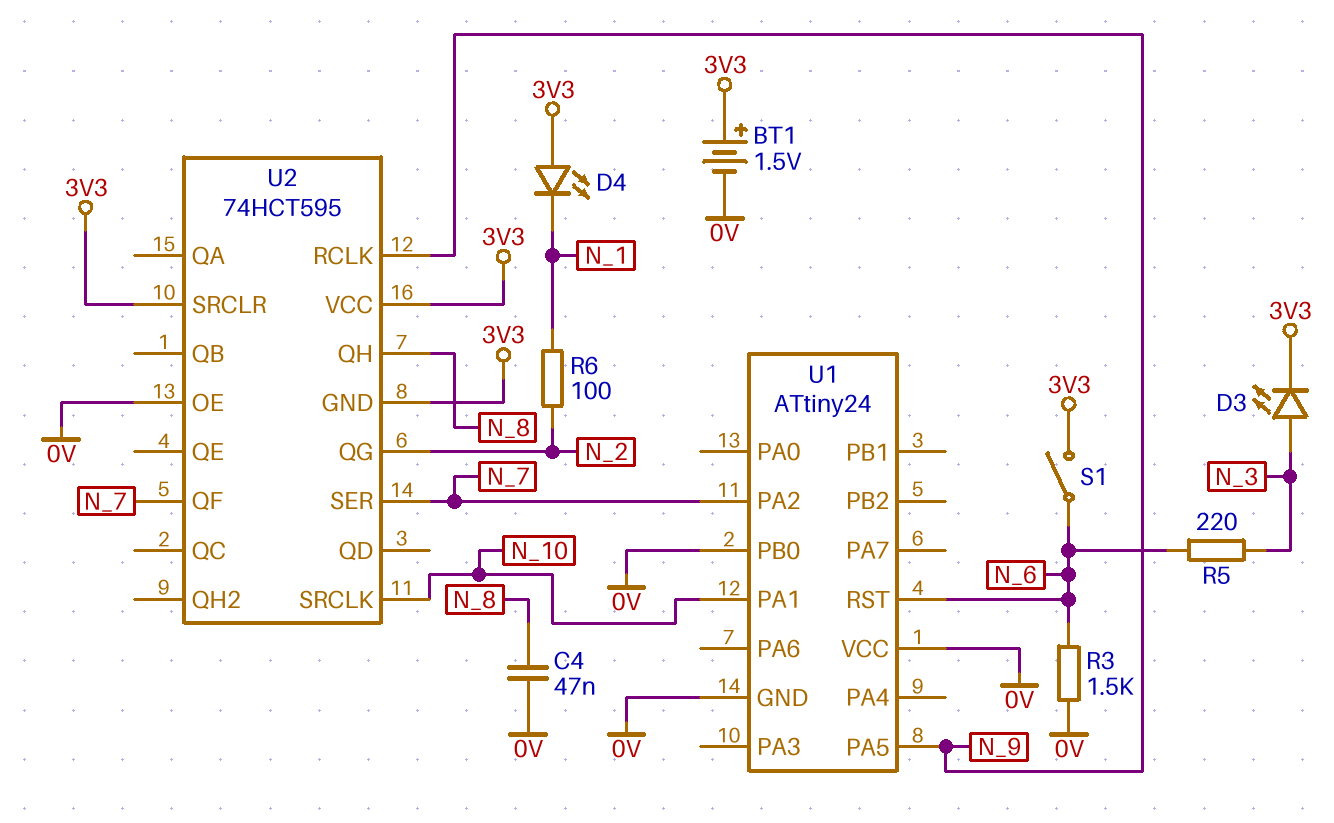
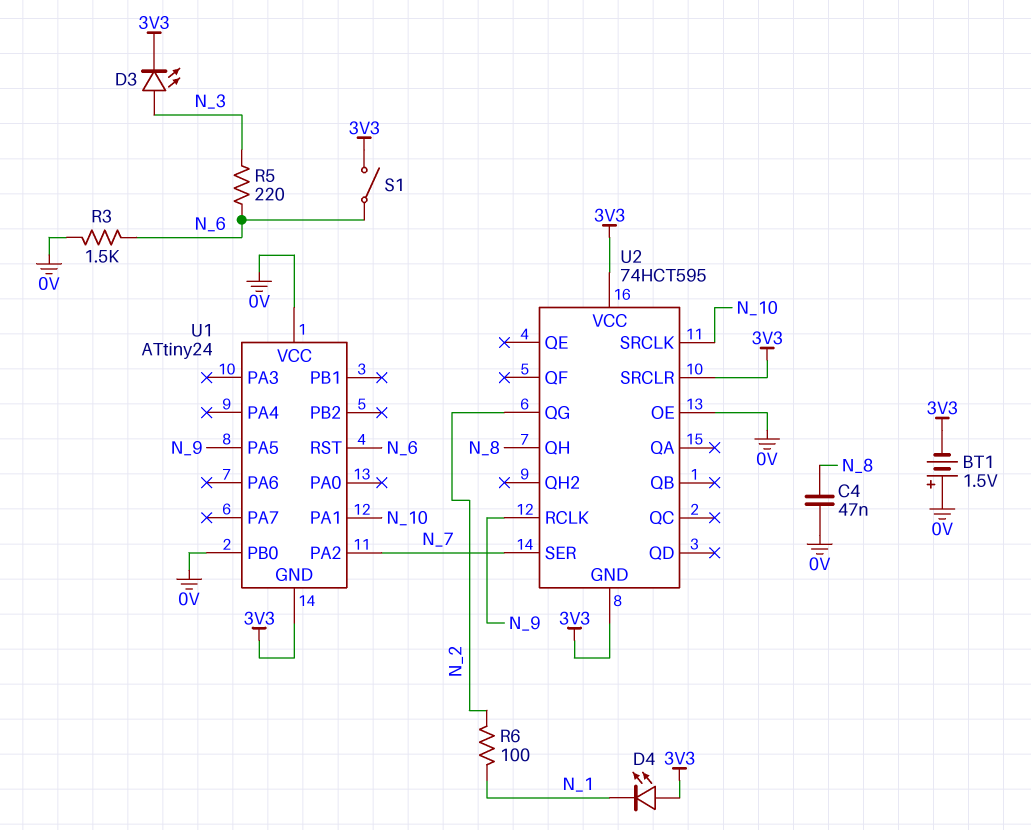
BT1: 1.5V (plus 3V3, minus 0V) -> 1.5V (plus 0V, minus 3V3)
U1 pin GND: 0V -> 3V3
U2 pin QF: N_7 -> none

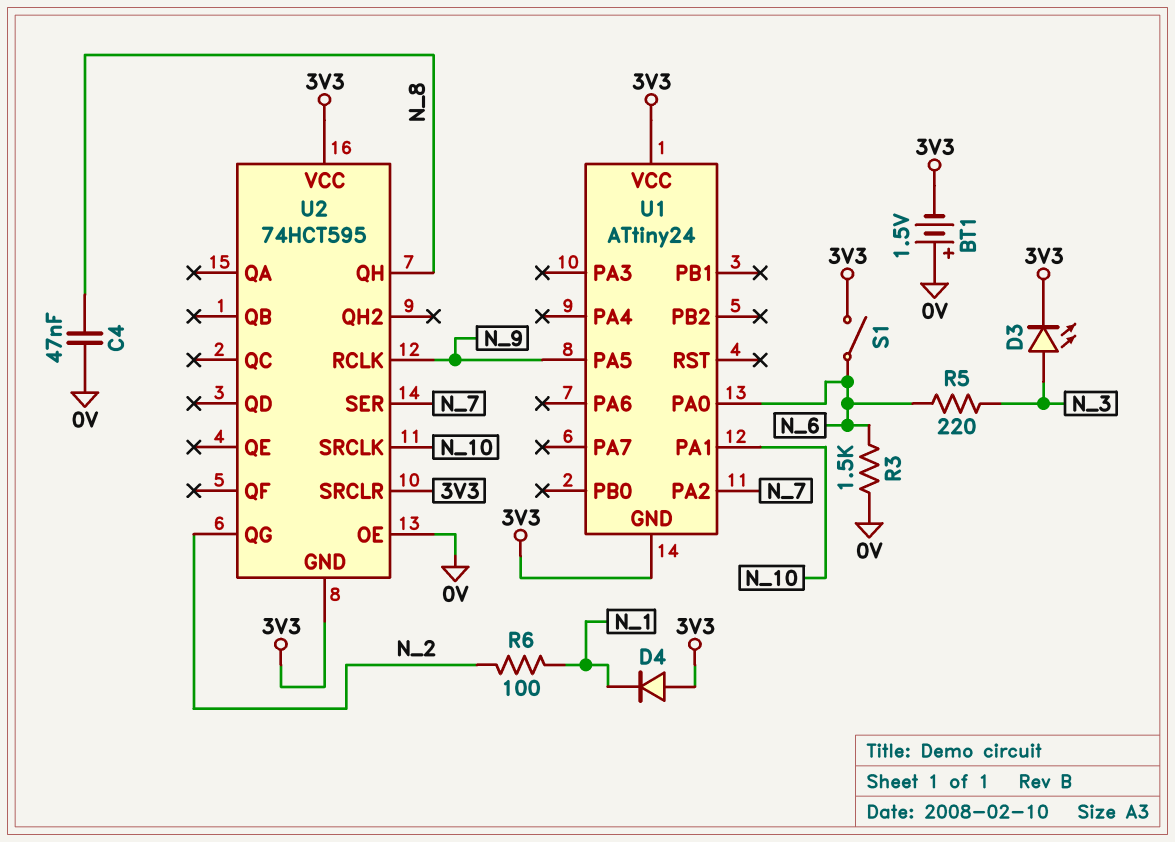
D4: LED (A 3V3, K N_1) -> diode (A 3V3, K N_1)
U1 pin PA0: none -> N_6
U1 pin PB0: 0V -> none
U1 pin RST: N_6 -> none
U1 pin VCC: 0V -> 3V3

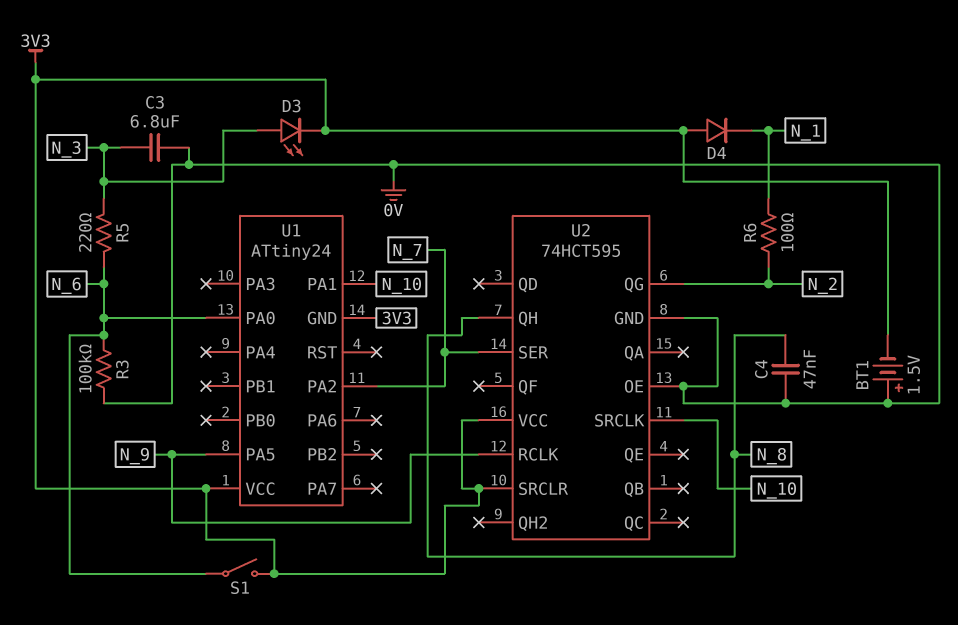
C3: none -> 6.8uF (0V, N_3)
R3: 1.5k (0V, N_6) -> 100k (0V, N_6)
U2 pin GND: 3V3 -> 0V

